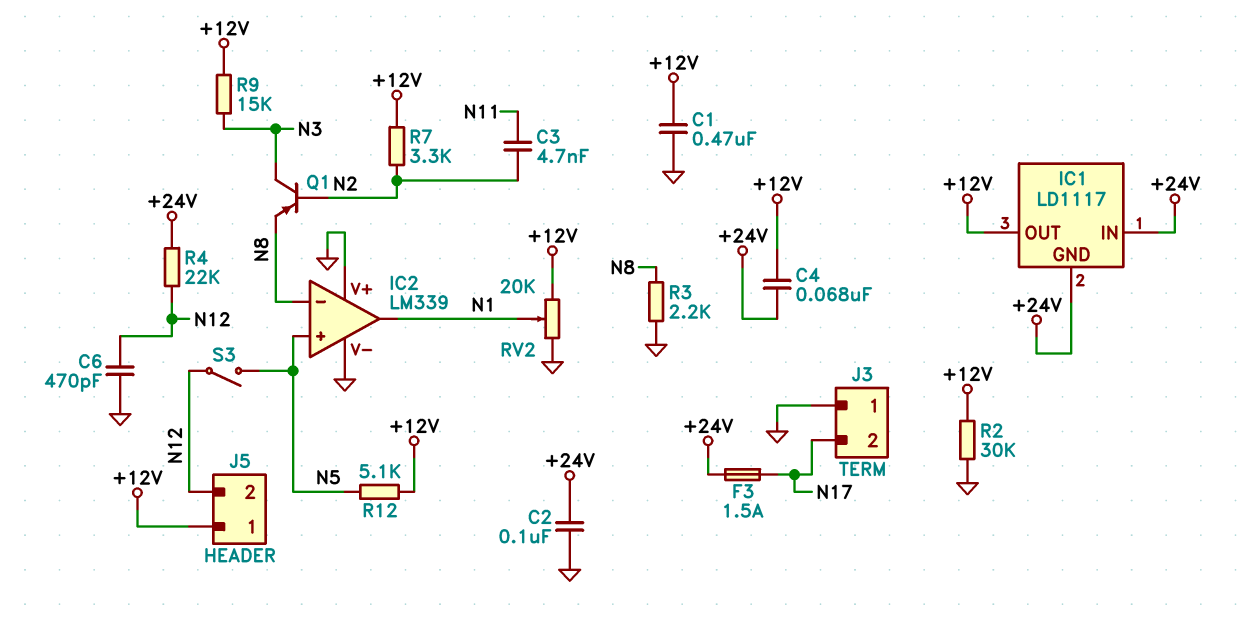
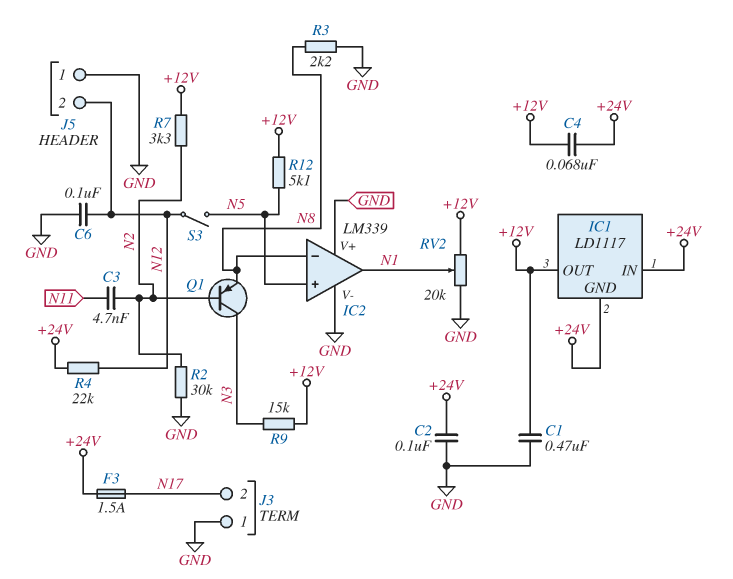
C6: 470pF (GND, N12) -> 100nF (GND, N12)
J5 pin 1: +12V -> GND
R2: 30k (+12V, GND) -> 30k (GND, N2)

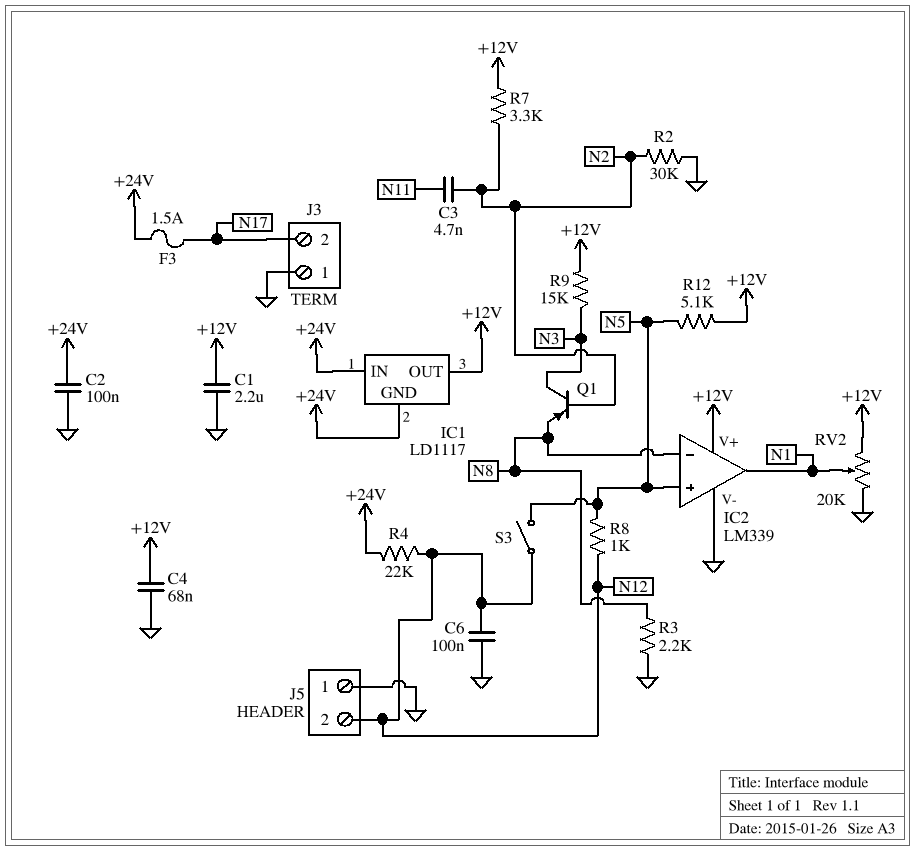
C1: 470nF (+12V, GND) -> 2.2uF (+12V, GND)
C4: 68nF (+12V, +24V) -> 68nF (+12V, GND)
IC2 pin V+: GND -> +12V
R8: none -> 1k (N5, N12)

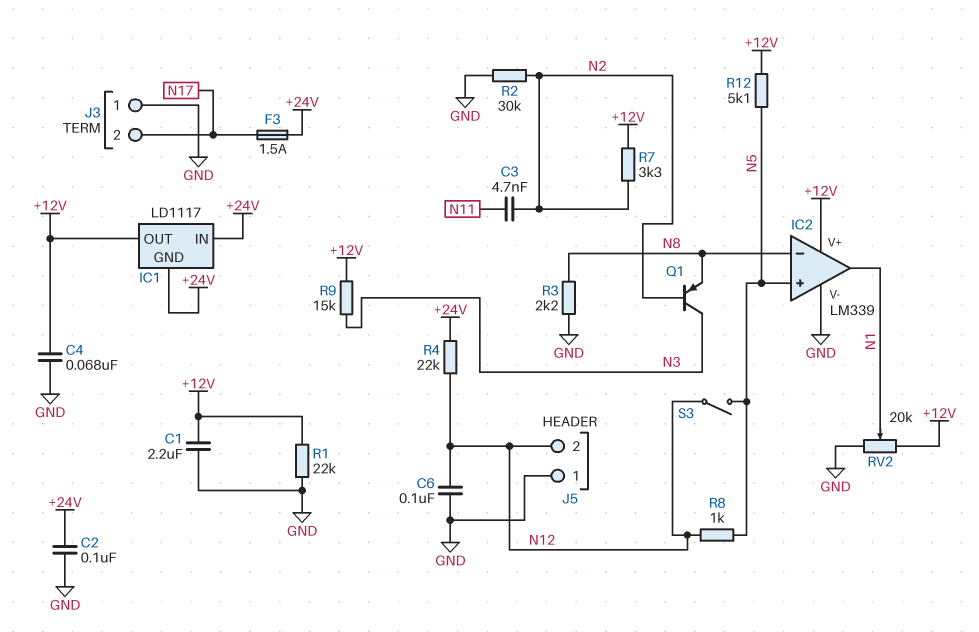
R1: none -> 22k (+12V, GND)

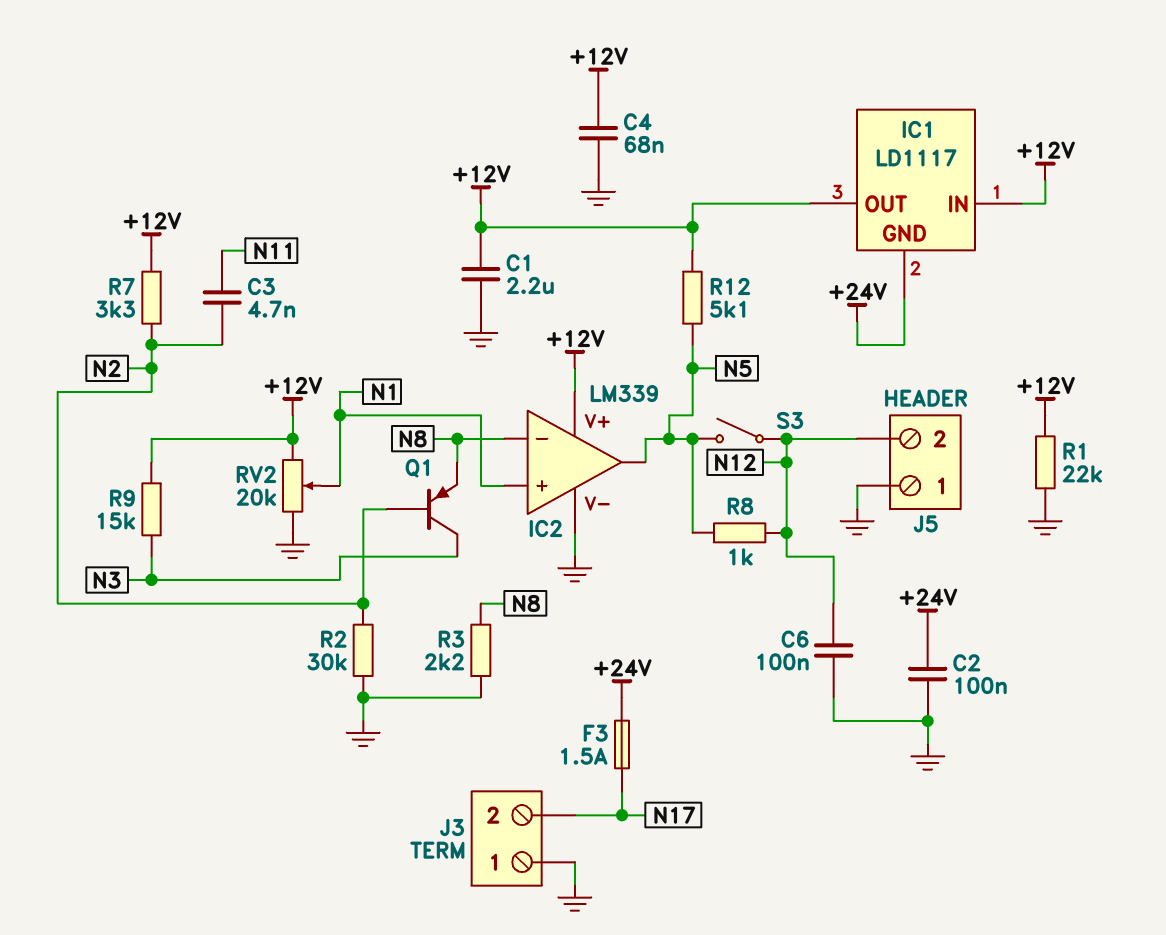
IC1 pin IN: +24V -> +12V
IC2 pin in+: N5 -> N1
IC2 pin out: N1 -> N5
R4: 22k (+24V, N12) -> none

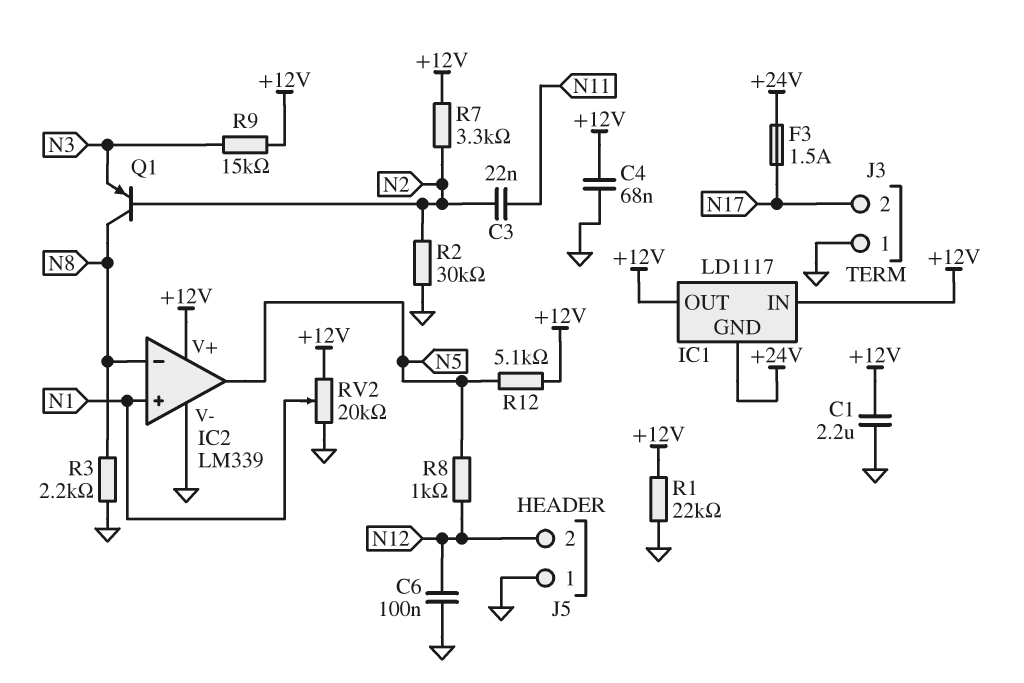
C2: 100nF (+24V, GND) -> none
C3: 4.7nF (N2, N11) -> 22nF (N2, N11)
Q1: PNP (B N2, C N3, E N8) -> PNP (B N2, C N8, E N3)
S3: switch (N5, N12) -> none

